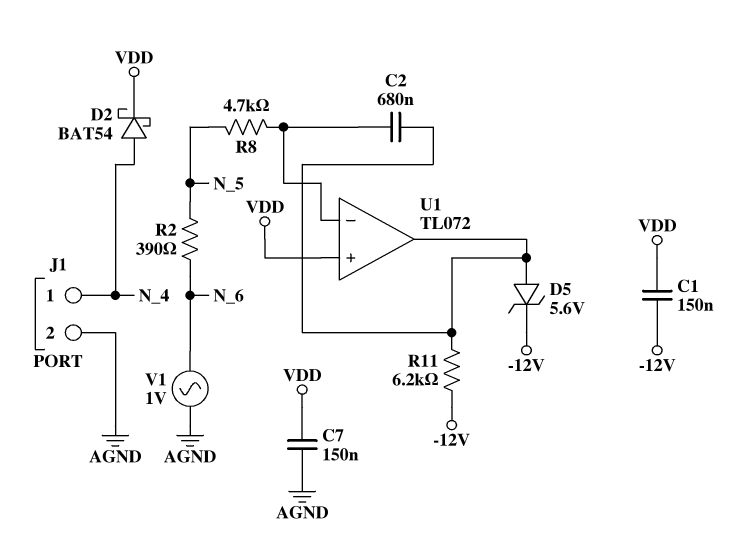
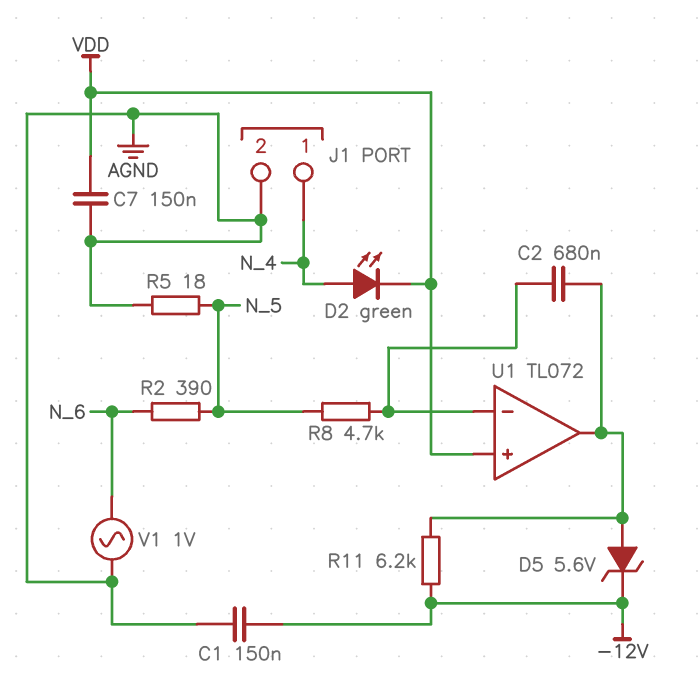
C1: 150nF (-12V, VDD) -> 150nF (-12V, AGND)
D2: schottky BAT54 (A N_4, K VDD) -> LED green (A N_4, K VDD)
R5: none -> 18 (AGND, N_5)

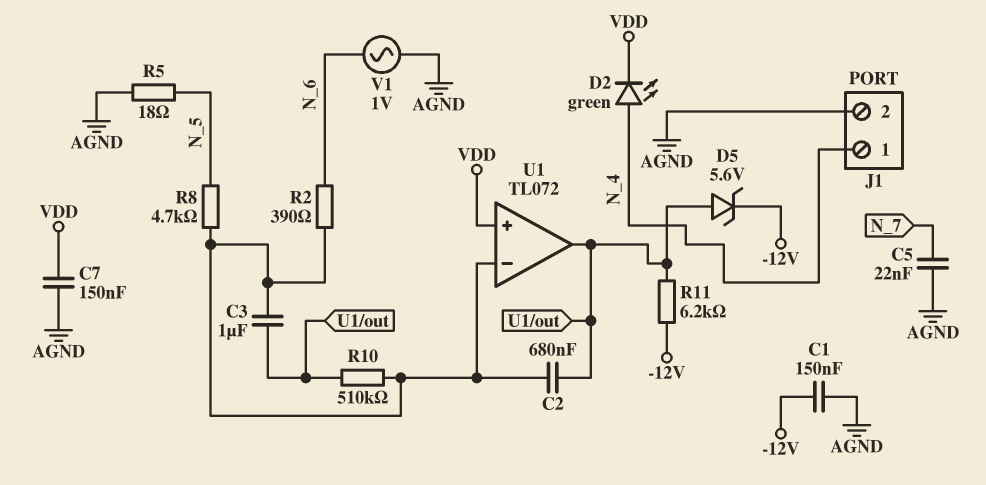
C3: none -> 1uF (U1/in-, U1/out)
C5: none -> 22nF (AGND, N_7)
R2: 390 (N_5, N_6) -> 390 (N_6, U1/in-)
R10: none -> 510k (U1/in-, U1/out)

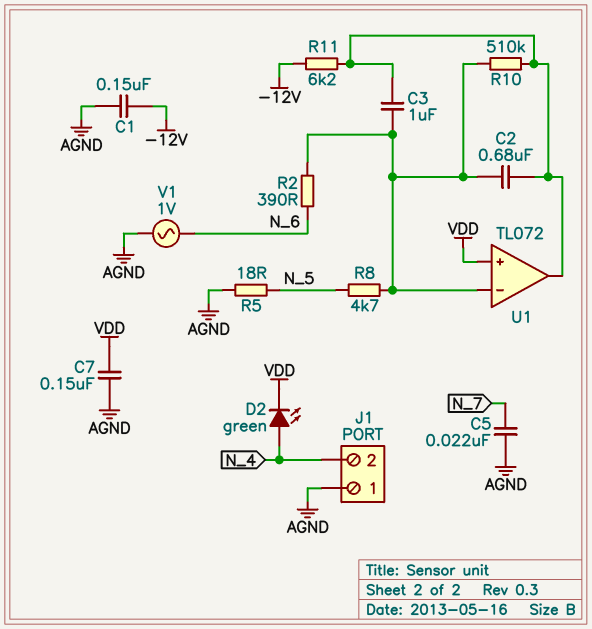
D5: zener 5.6V (A U1/out, K -12V) -> none
J1 pin 1: N_4 -> AGND
J1 pin 2: AGND -> N_4

